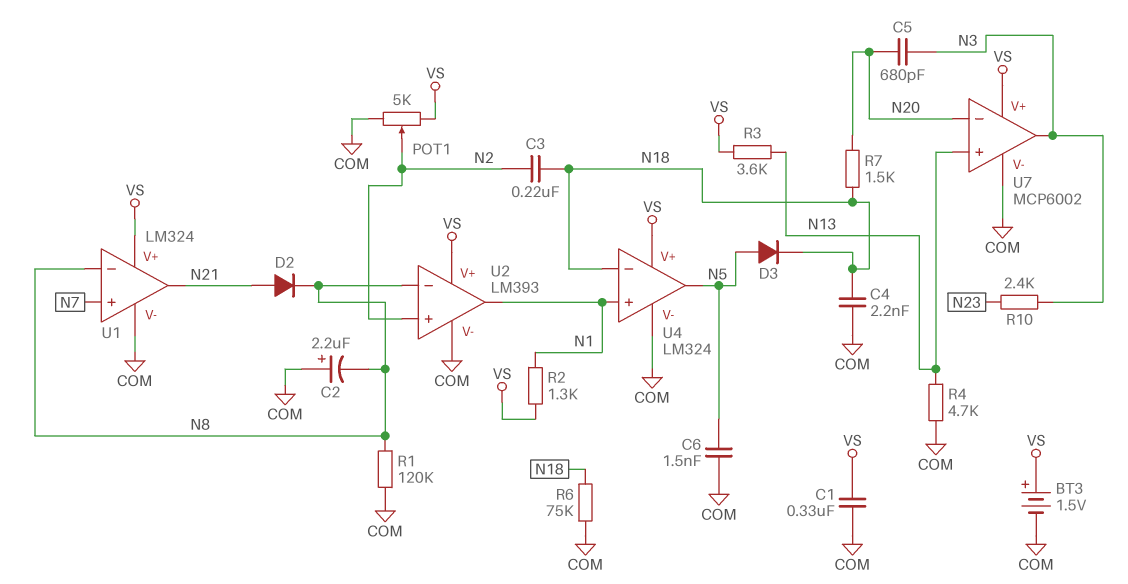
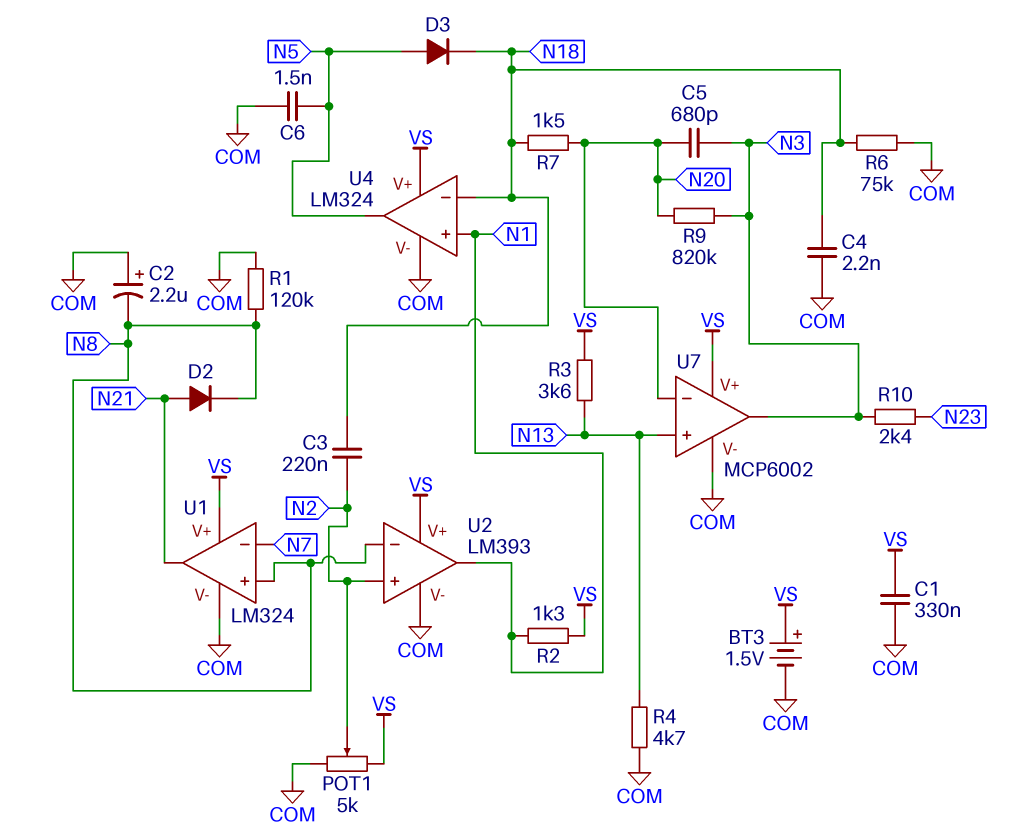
R9: none -> 820k (N3, N20)
U1 pin in+: N7 -> N8
U1 pin in-: N8 -> N7

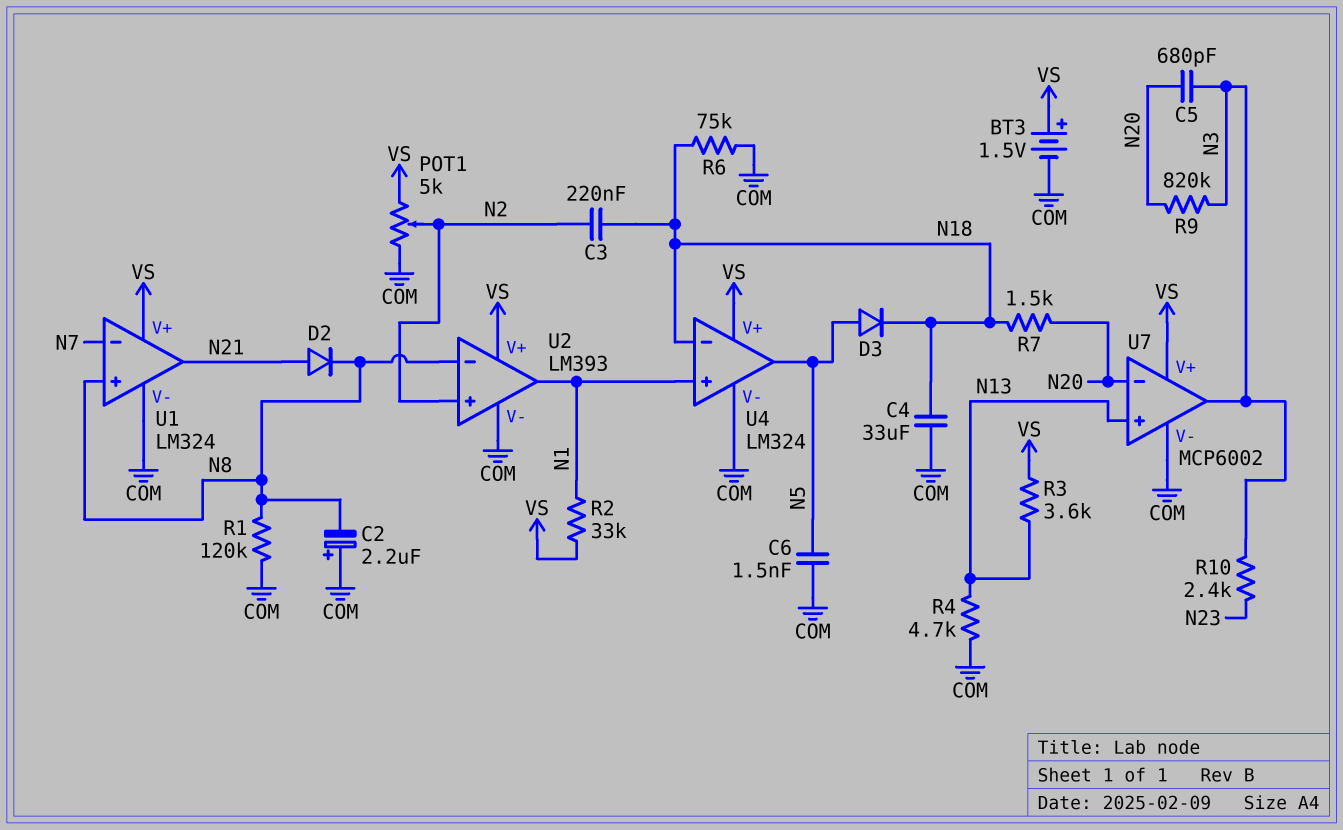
C1: 330nF (COM, VS) -> none
C4: 2.2nF (COM, N18) -> 33uF (COM, N18)
R2: 1.3k (N1, VS) -> 33k (N1, VS)

